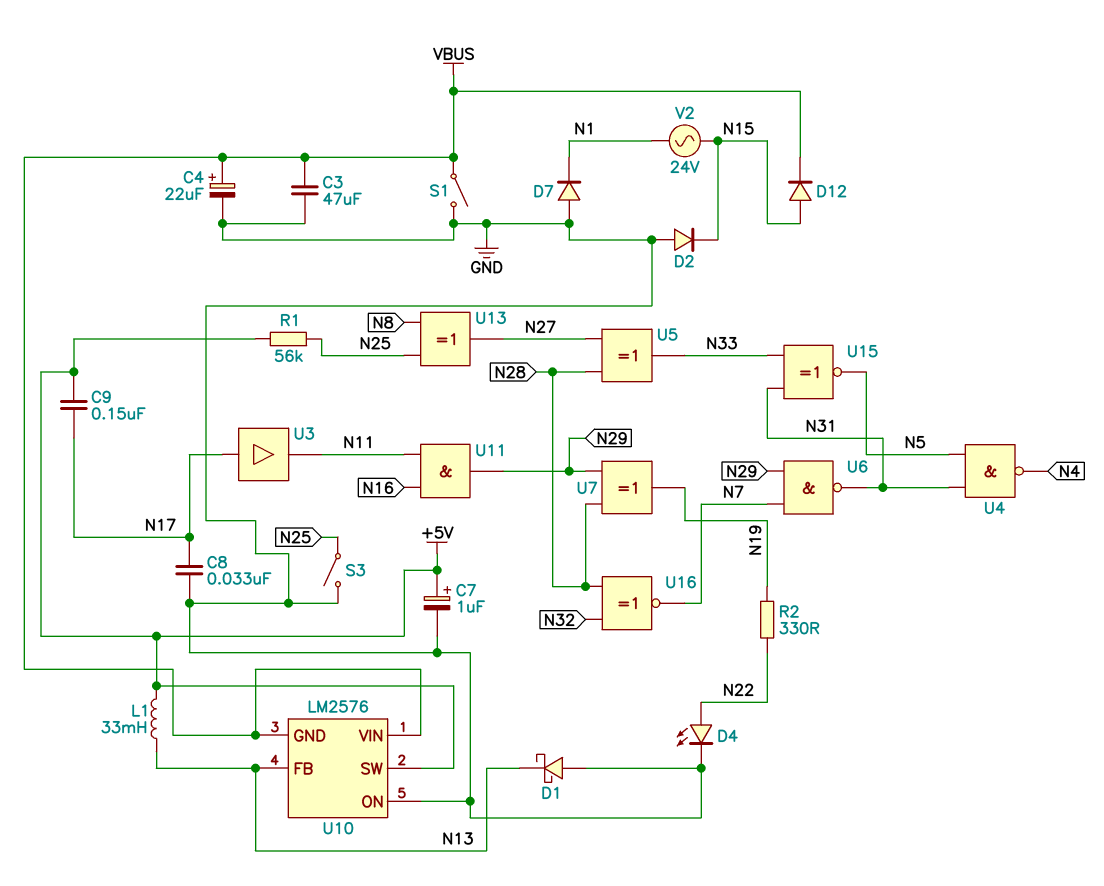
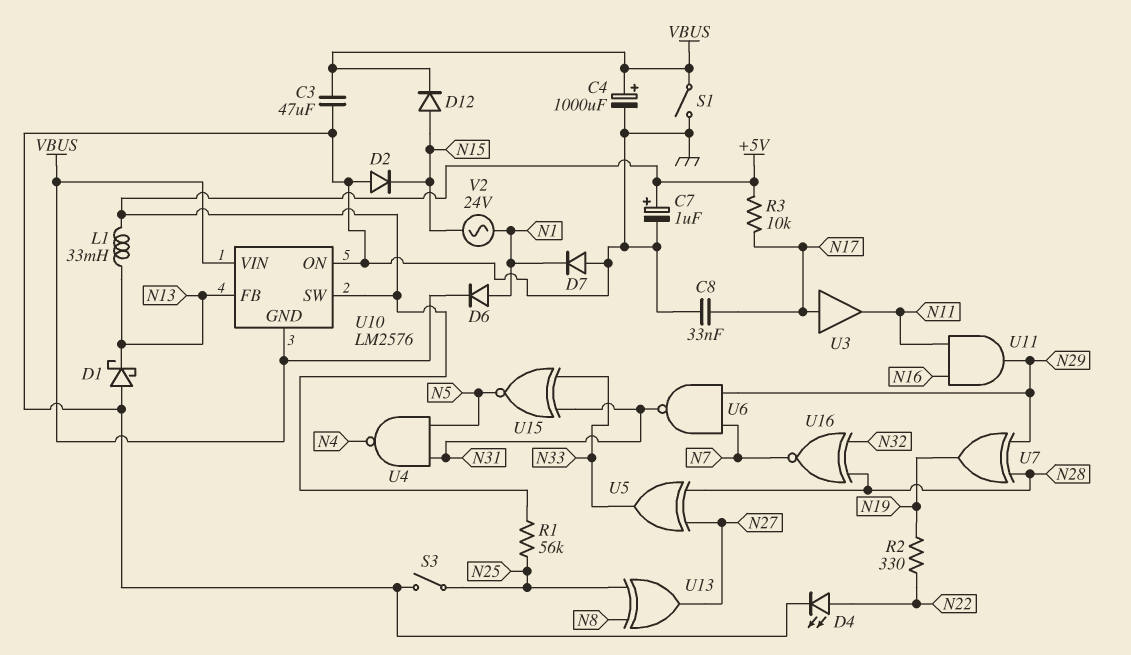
C4: 22uF (plus VBUS, minus GND) -> 1000uF (plus VBUS, minus GND)
C9: 150nF (+5V, N17) -> none
D6: none -> diode (A N1, K VBUS)
R3: none -> 10k (+5V, N17)

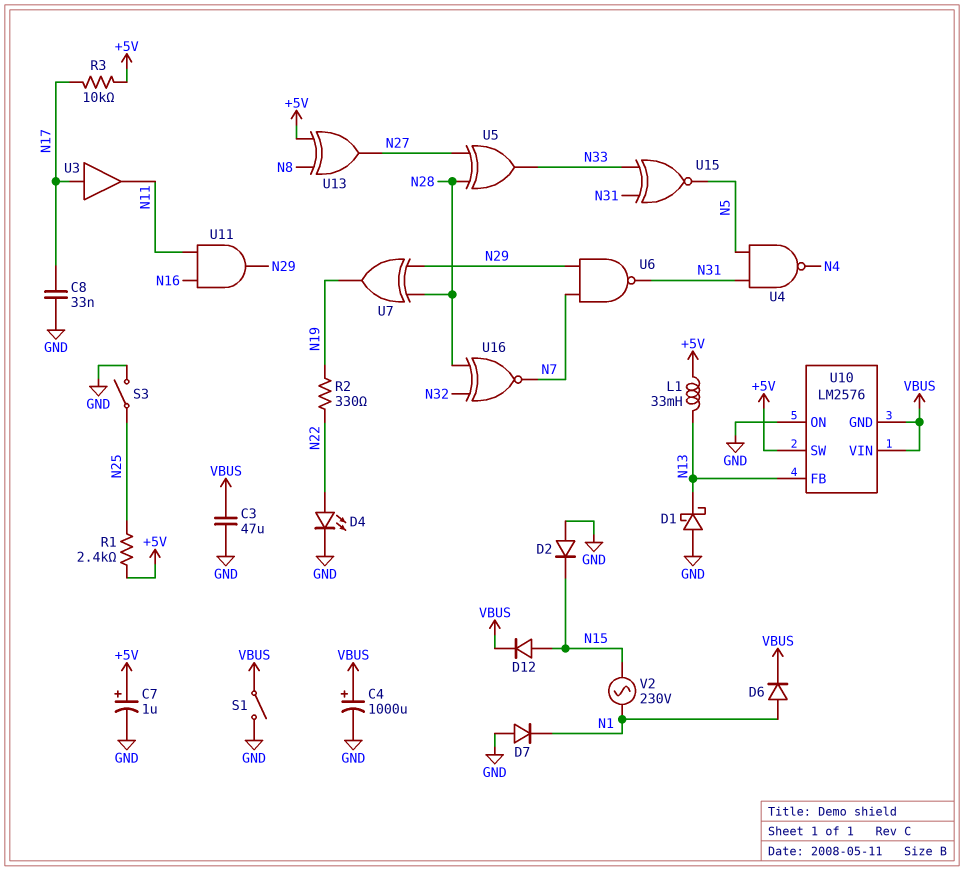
R1: 56k (+5V, N25) -> 2.4k (+5V, N25)
U13: XOR (in N8, in N25, out N27) -> XOR (in +5V, in N8, out N27)
V2: AC 24V (N1, N15) -> AC 230V (N1, N15)

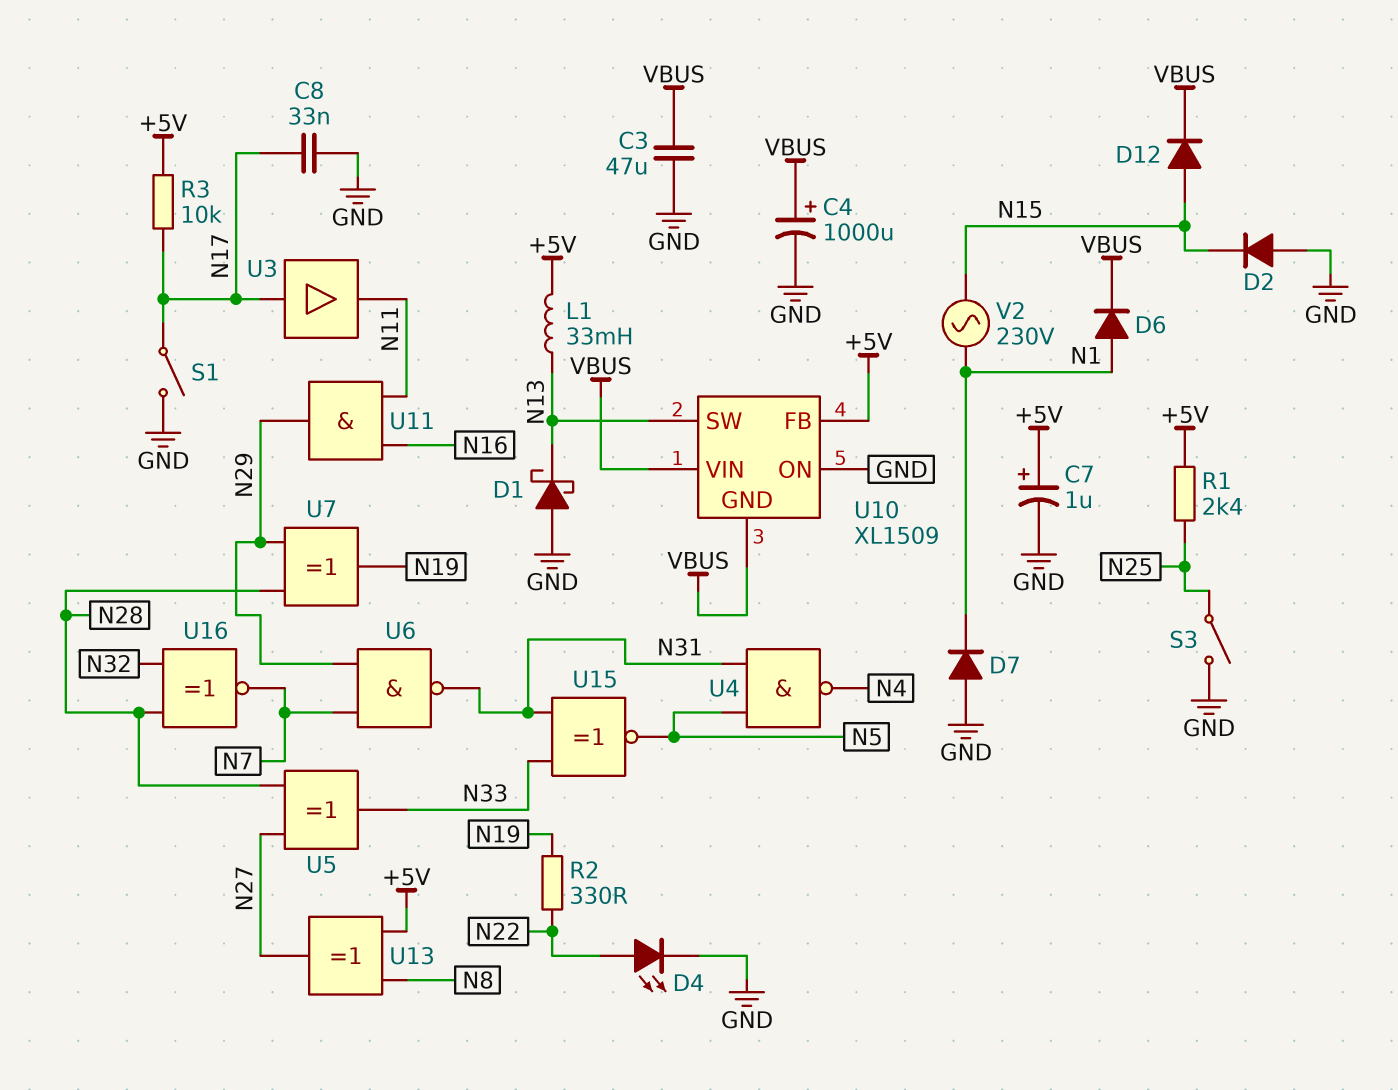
S1: switch (GND, VBUS) -> switch (GND, N17)
U10: LM2576 -> XL1509
U10 pin FB: N13 -> +5V
U10 pin SW: +5V -> N13

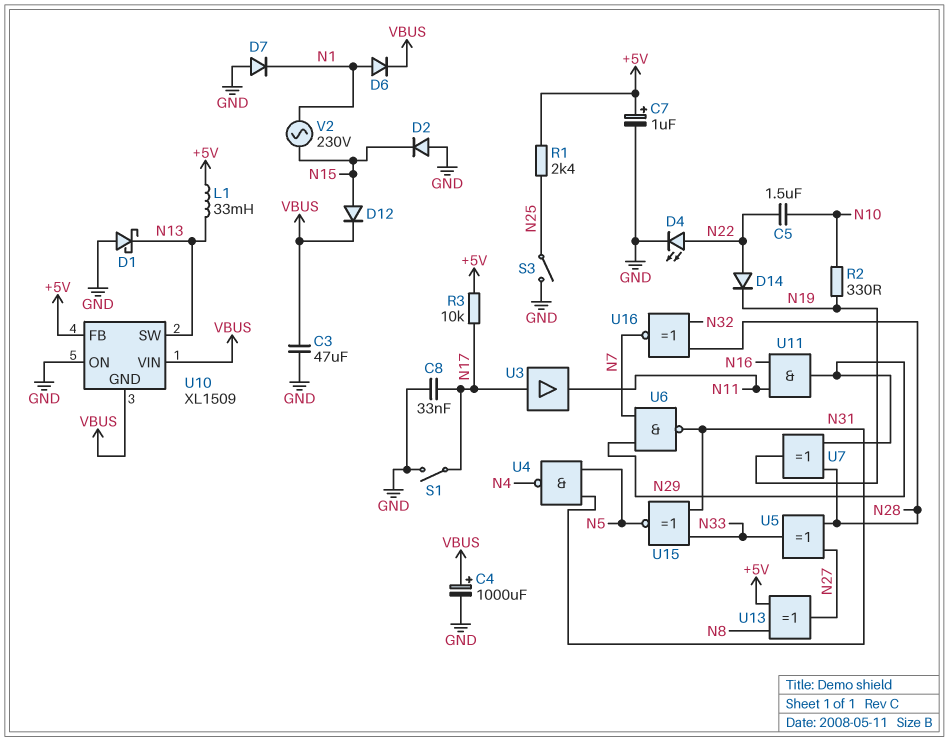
C5: none -> 1.5uF (N10, N22)
D14: none -> diode (A N22, K N19)
R2: 330 (N19, N22) -> 330 (N10, N19)

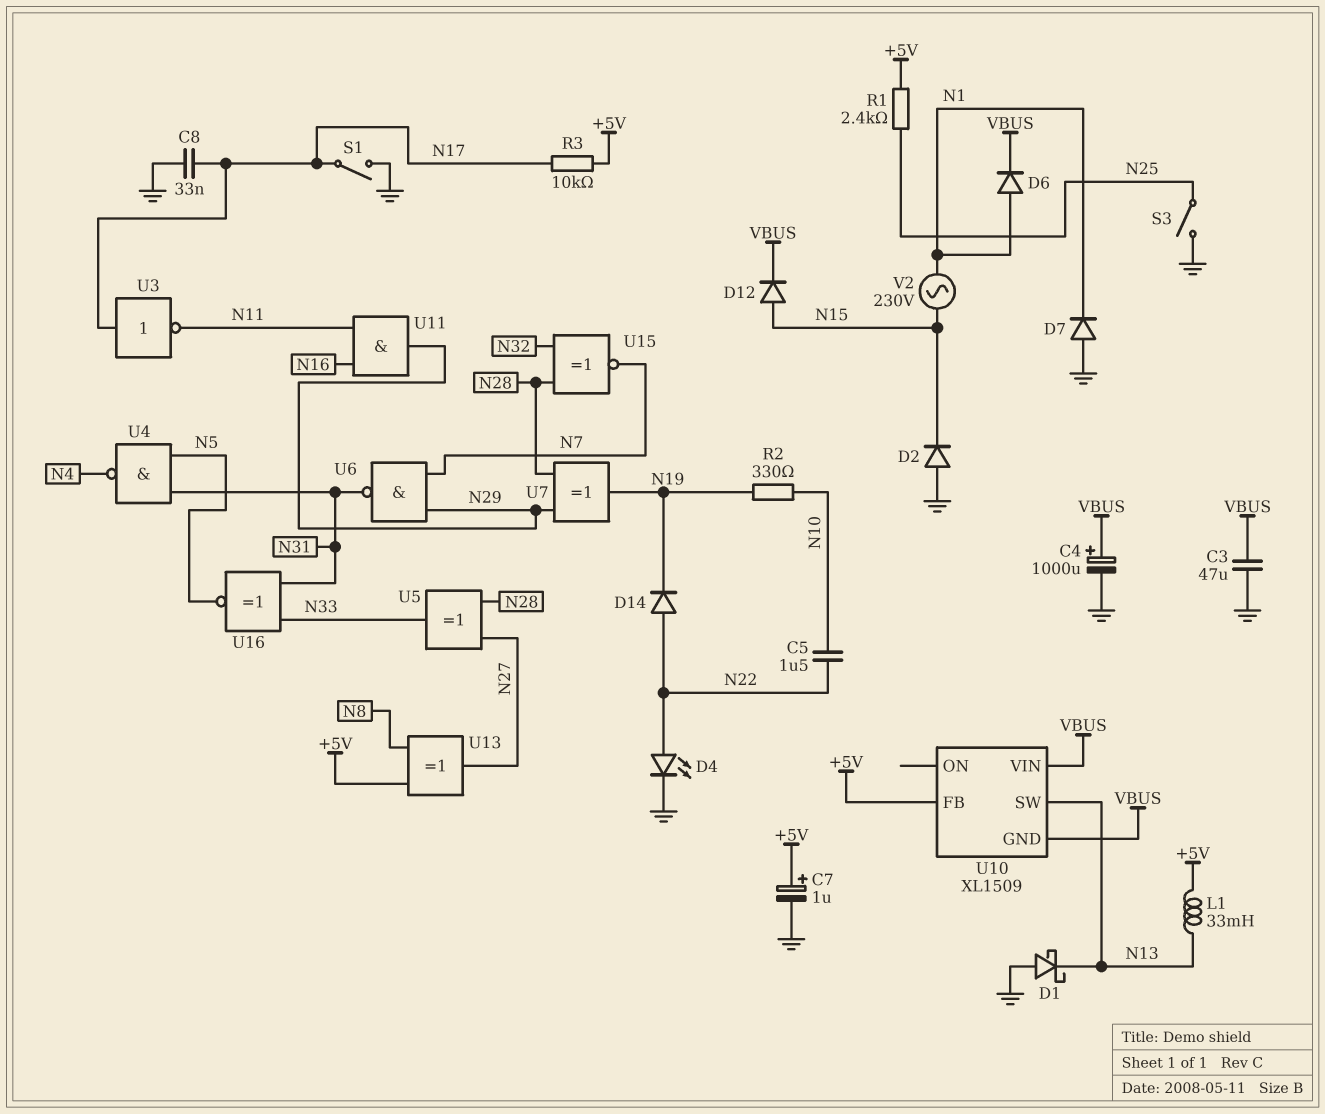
U3: buffer (in N17, out N11) -> NOT (in N17, out N11)
U10 pin ON: GND -> none
U15: XNOR (in N31, in N33, out N5) -> XNOR (in N28, in N32, out N7)
U16: XNOR (in N28, in N32, out N7) -> XNOR (in N31, in N33, out N5)

